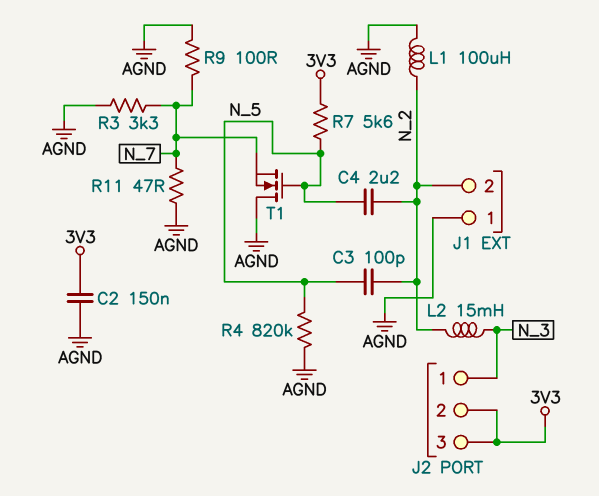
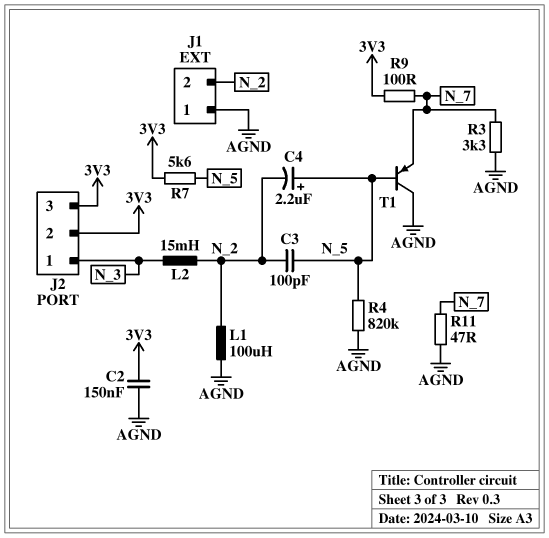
C4: 2.2uF (N_2, N_5) -> 2.2uF (plus N_5, minus N_2)
R9: 100 (AGND, N_7) -> 100 (3V3, N_7)
T1: NMOS (G N_5, D AGND, S N_7) -> PNP (B N_5, C AGND, E N_7)

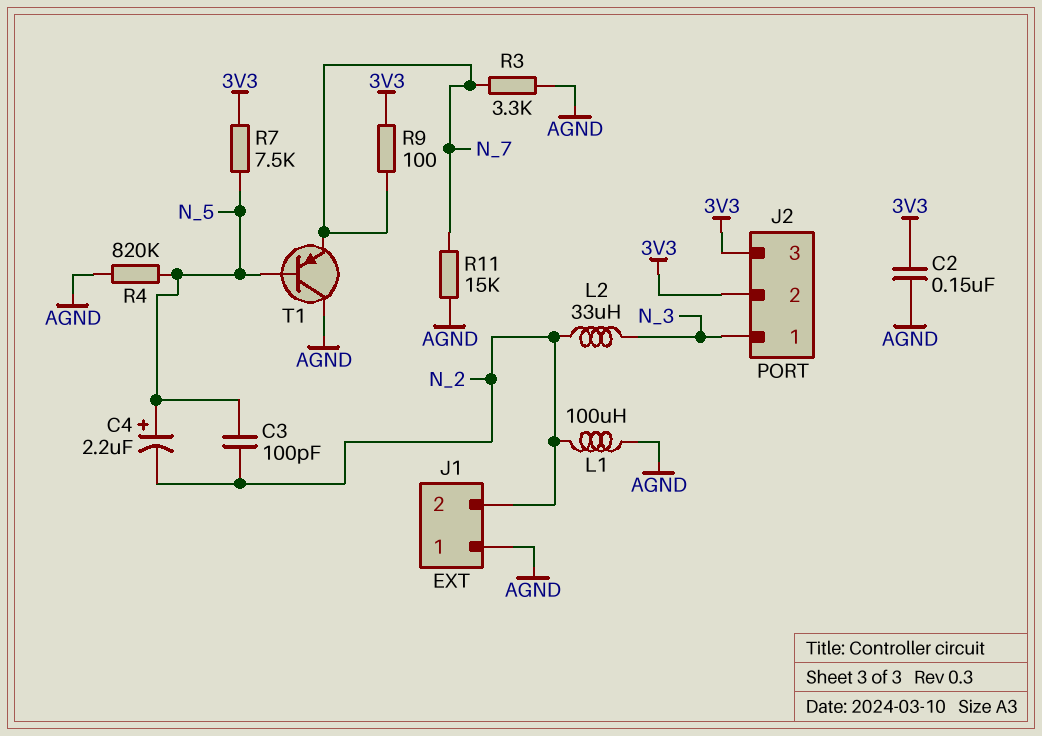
L2: 15mH (N_2, N_3) -> 33uH (N_2, N_3)
R7: 5.6k (3V3, N_5) -> 7.5k (3V3, N_5)
R11: 47 (AGND, N_7) -> 15k (AGND, N_7)

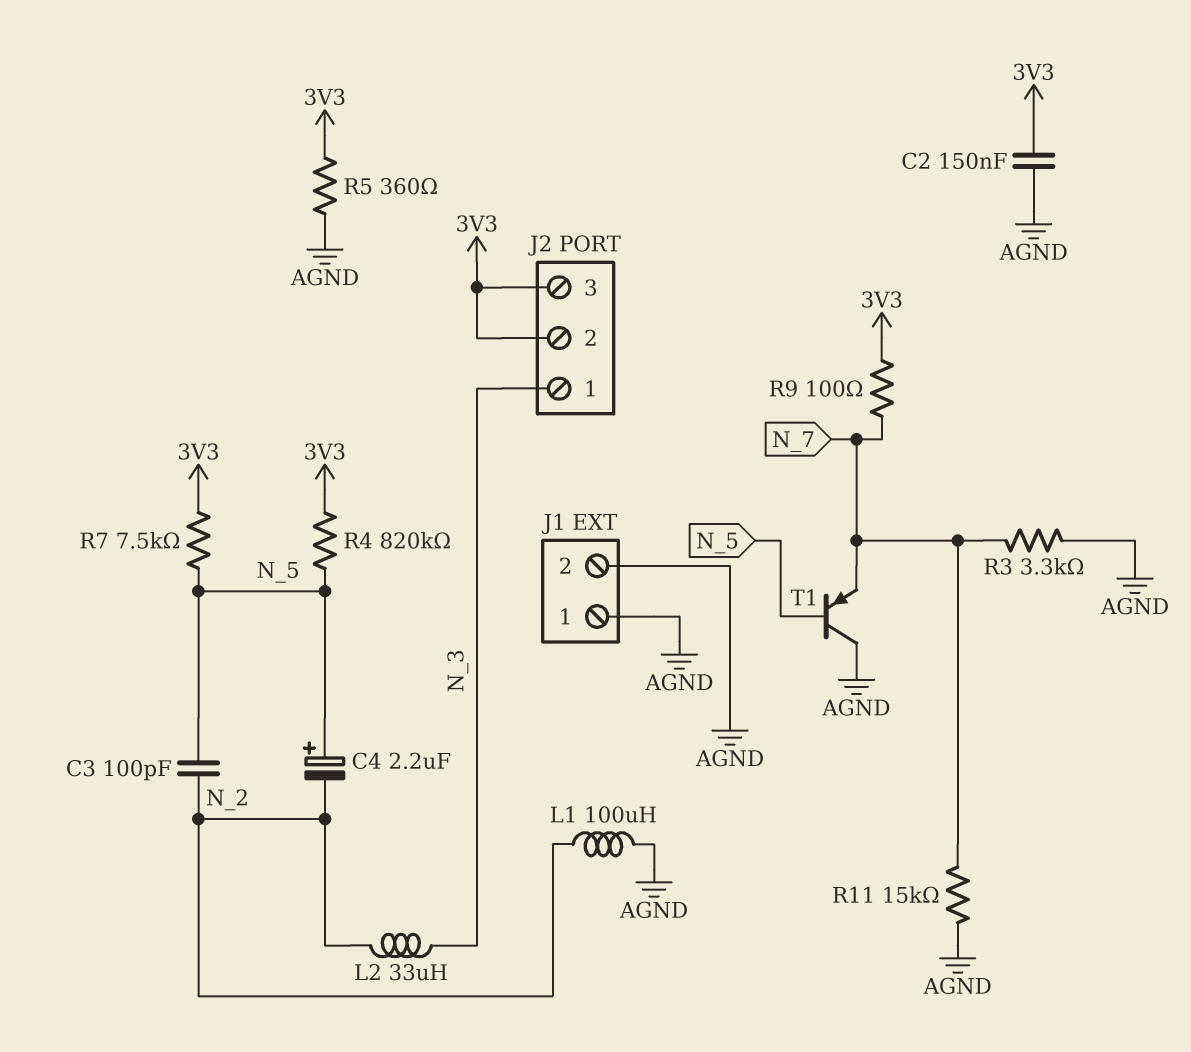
J1 pin 2: N_2 -> AGND
R4: 820k (AGND, N_5) -> 820k (3V3, N_5)
R5: none -> 360 (3V3, AGND)

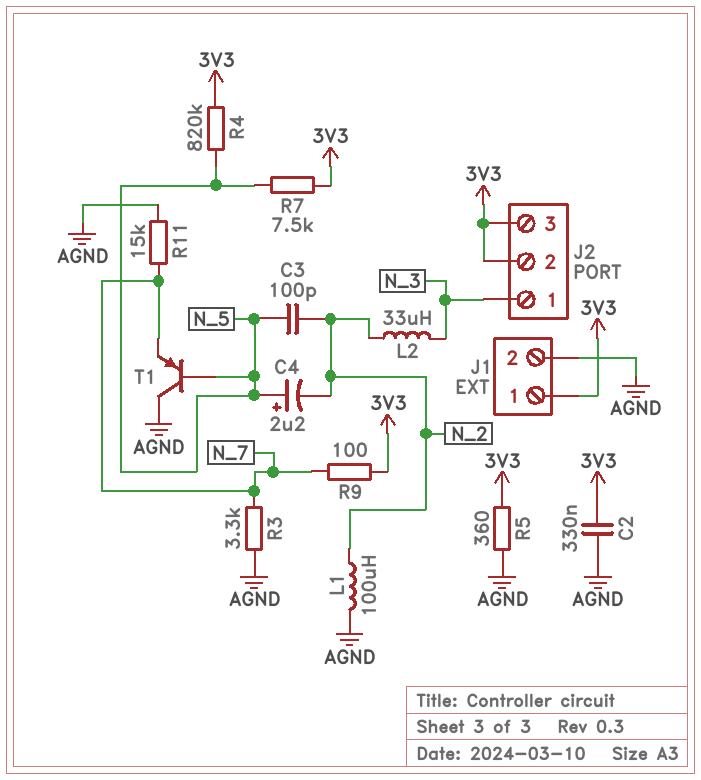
C2: 150nF (3V3, AGND) -> 330nF (3V3, AGND)
J1 pin 1: AGND -> 3V3

